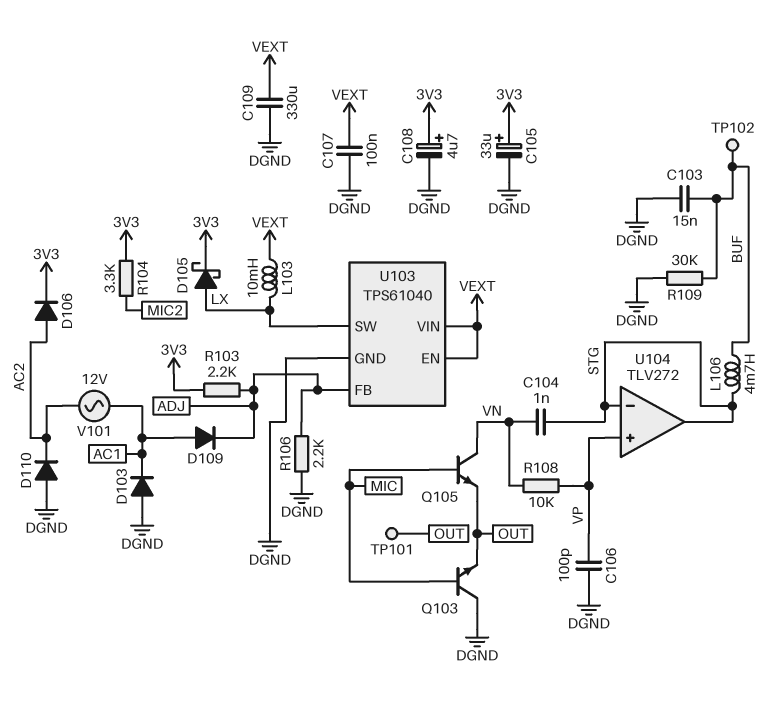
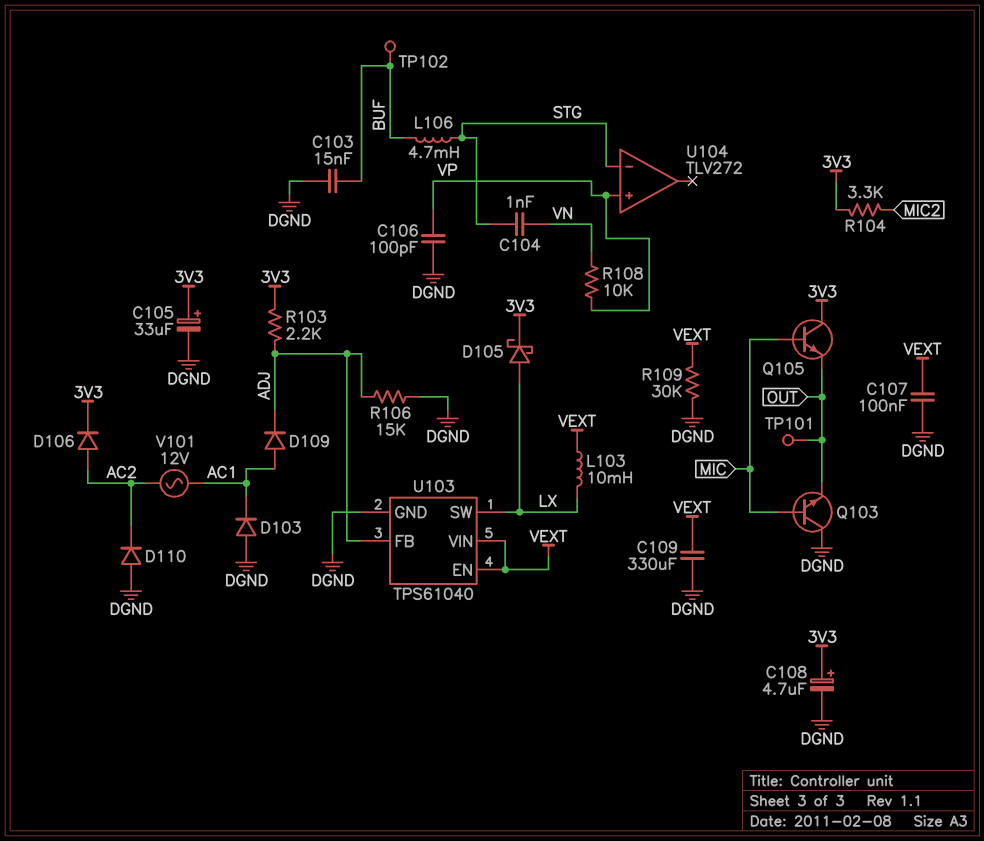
Q105: NPN (B MIC, C VN, E OUT) -> NPN (B MIC, C 3V3, E OUT)
R106: 2.2k (ADJ, DGND) -> 15k (ADJ, DGND)
R109: 30k (BUF, DGND) -> 30k (DGND, VEXT)
U104 pin out: STG -> none

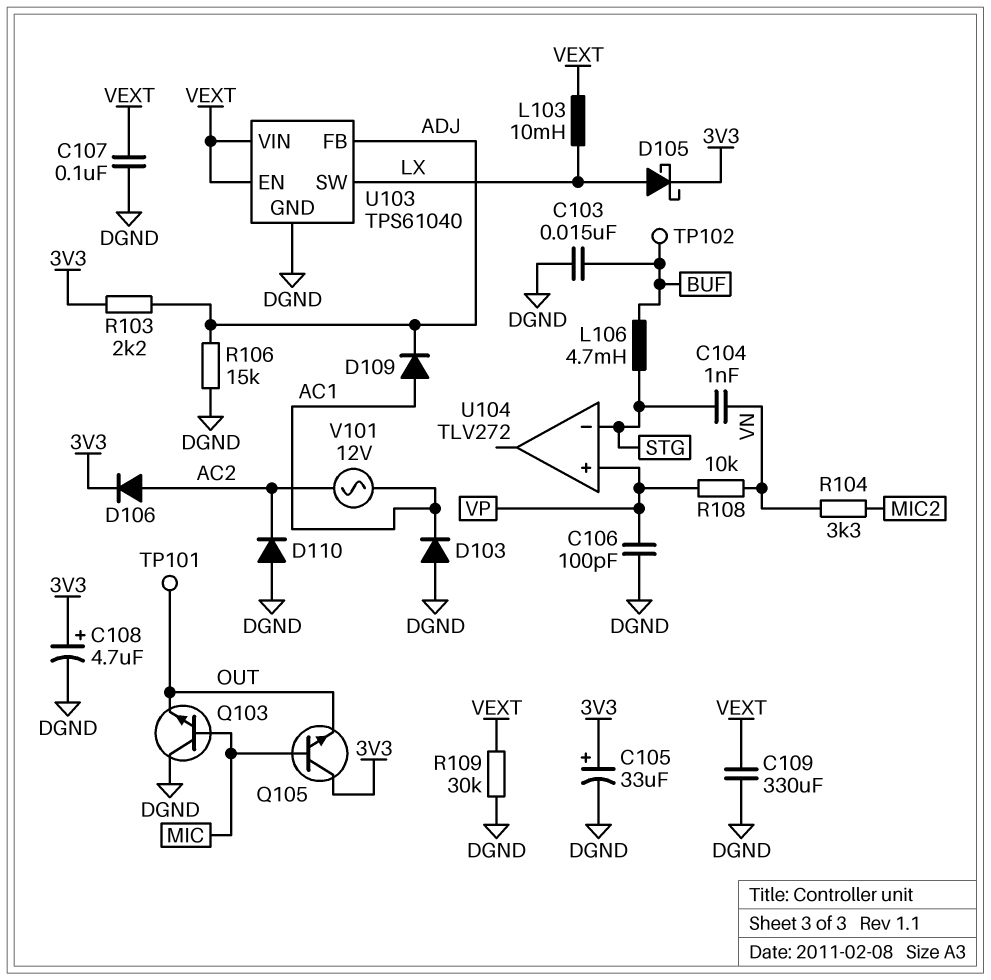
R104: 3.3k (3V3, MIC2) -> 3.3k (MIC2, VN)

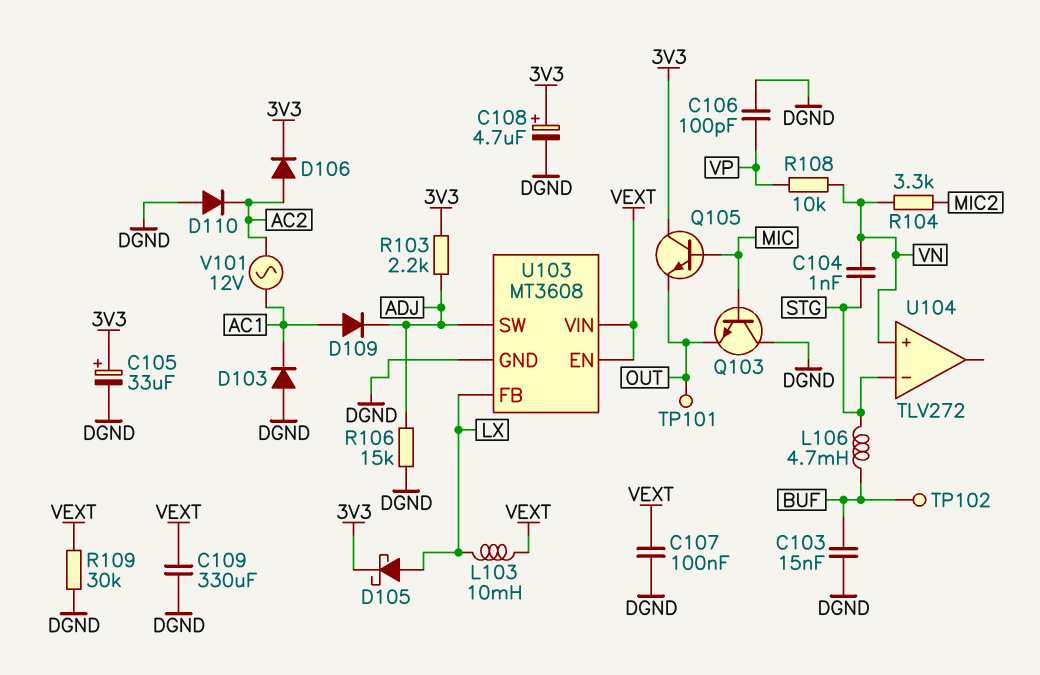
U103: TPS61040 -> MT3608
U103 pin FB: ADJ -> LX
U103 pin SW: LX -> ADJ
U104 pin in+: VP -> VN

